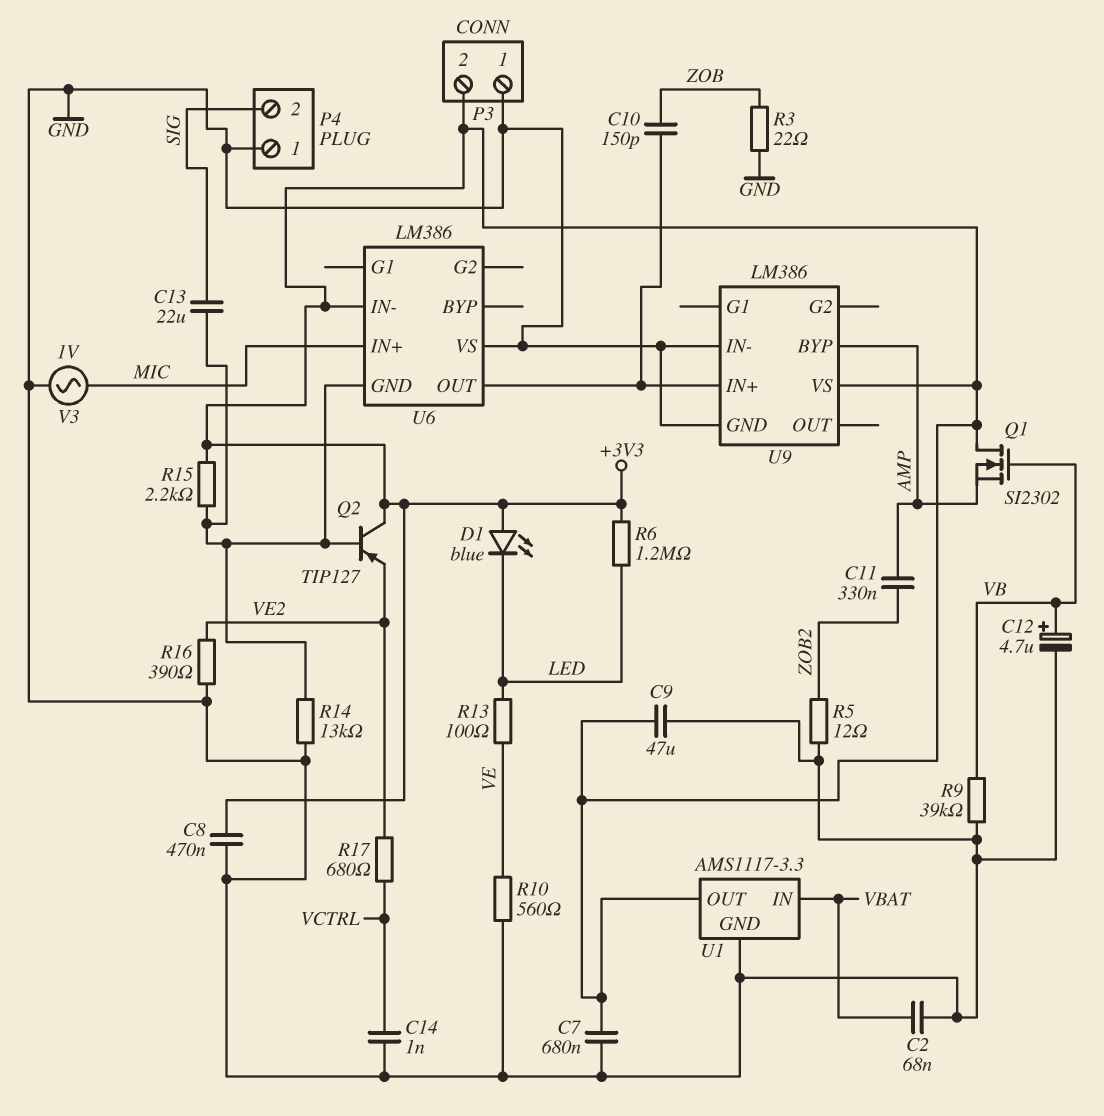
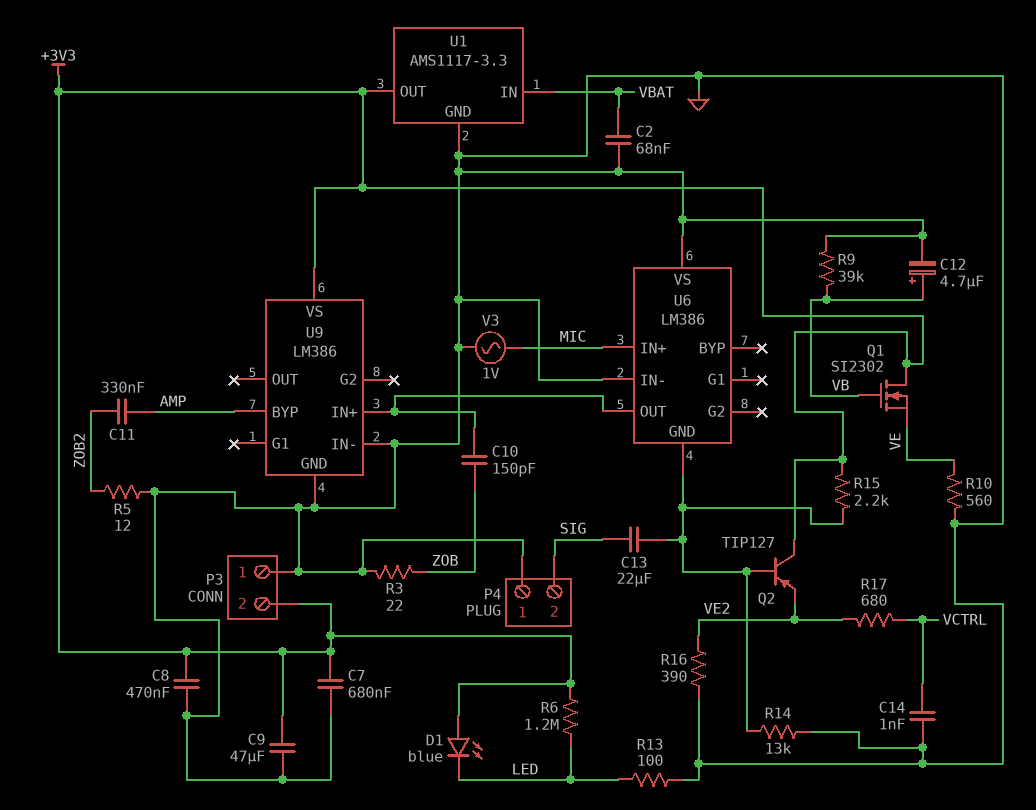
Q1: NMOS SI2302 (G VB, D +3V3, S AMP) -> NMOS SI2302 (G VB, D +3V3, S VE)
R13: 100 (LED, VE) -> 100 (GND, LED)
U6 pin IN-: +3V3 -> GND

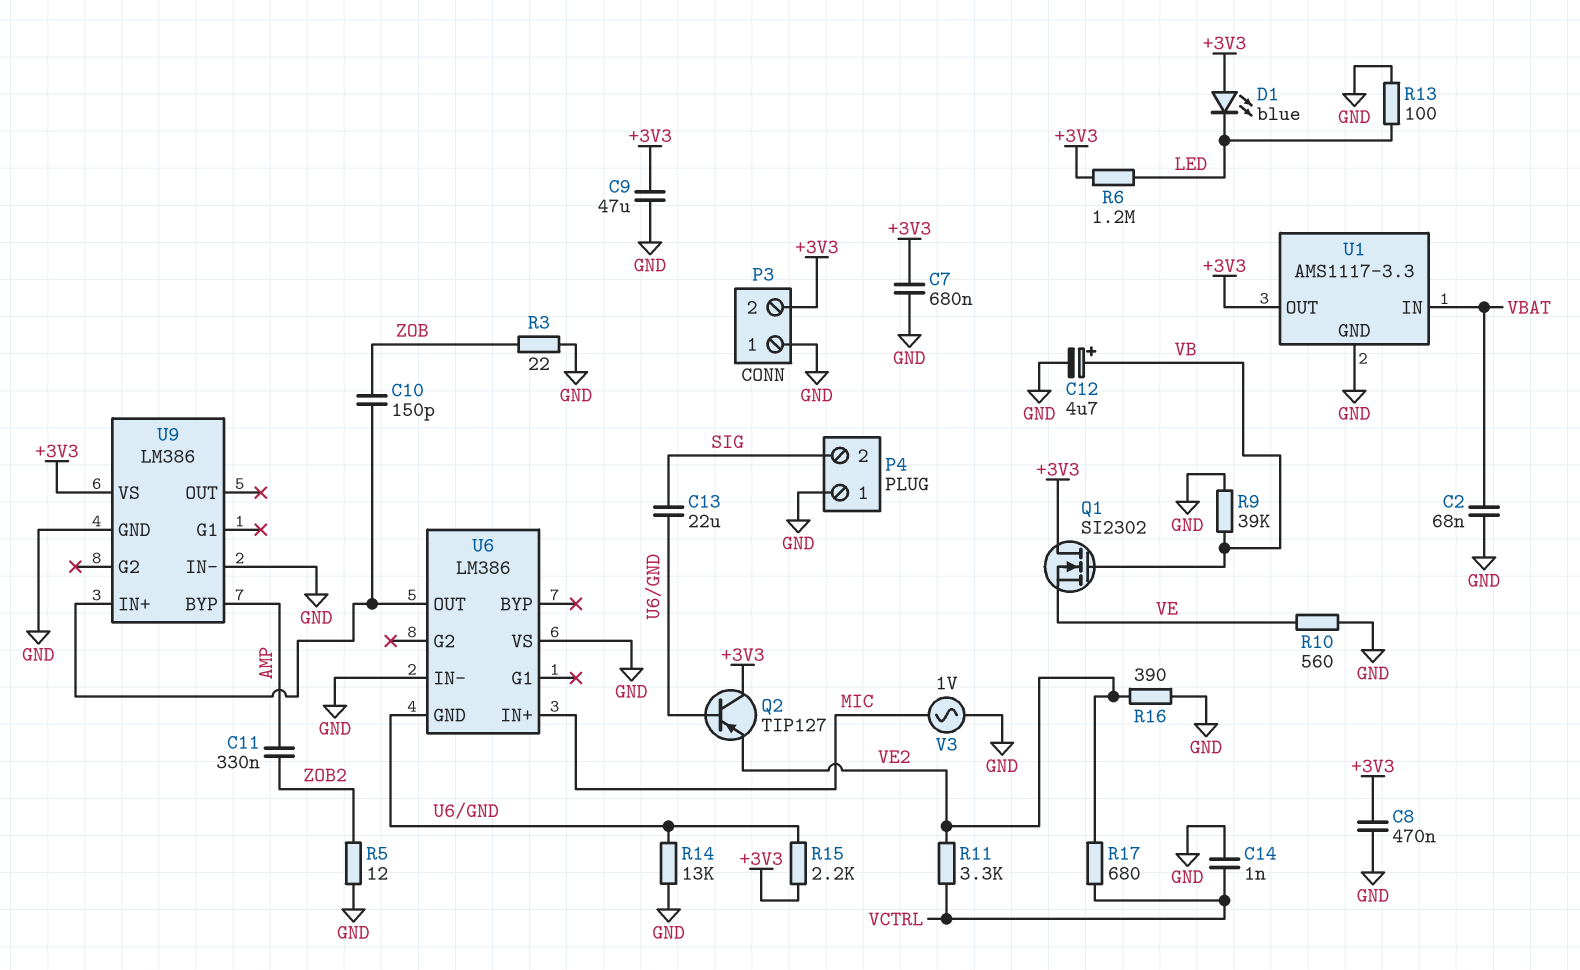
R11: none -> 3.3k (VCTRL, VE2)

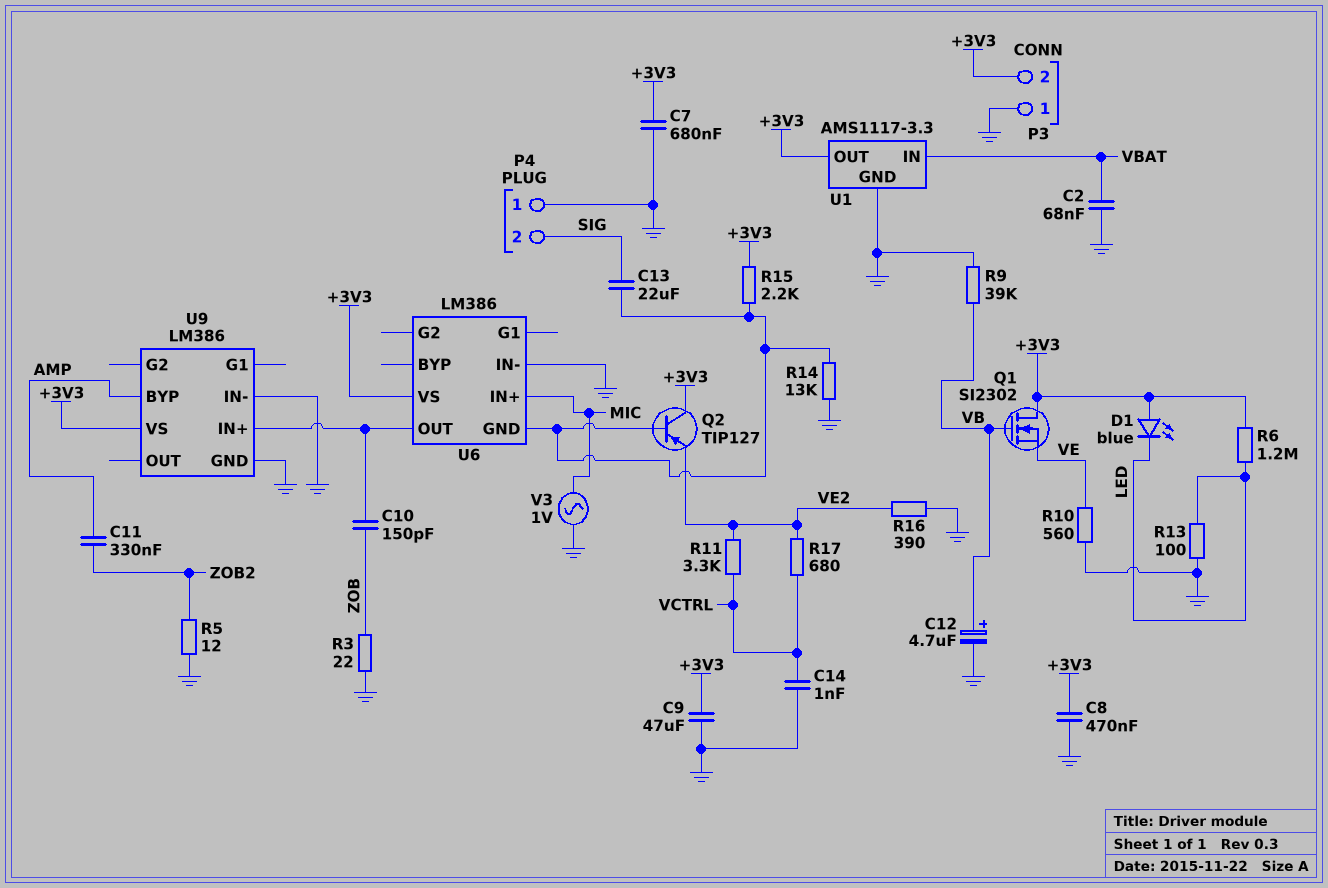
U6 pin VS: GND -> +3V3

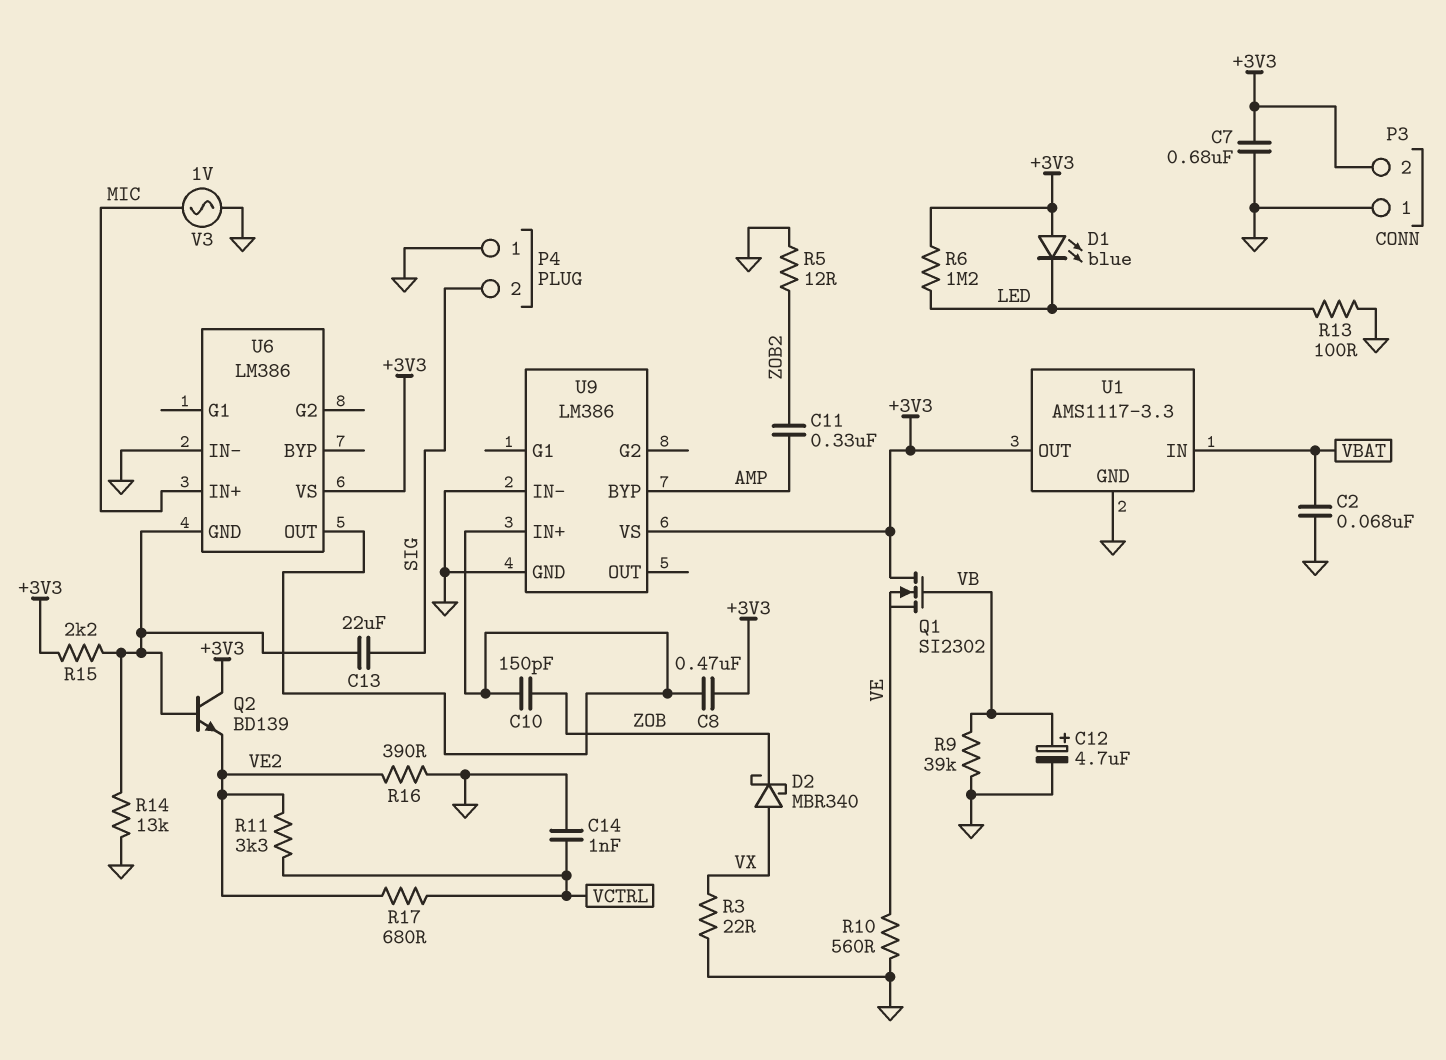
C8: 470nF (+3V3, GND) -> 470nF (+3V3, U6/OUT)
C9: 47uF (+3V3, GND) -> none
D2: none -> schottky MBR340 (A VX, K ZOB)
Q2: PNP TIP127 (B U6/GND, C +3V3, E VE2) -> NPN BD139 (B U6/GND, C +3V3, E VE2)
R3: 22 (GND, ZOB) -> 22 (GND, VX)

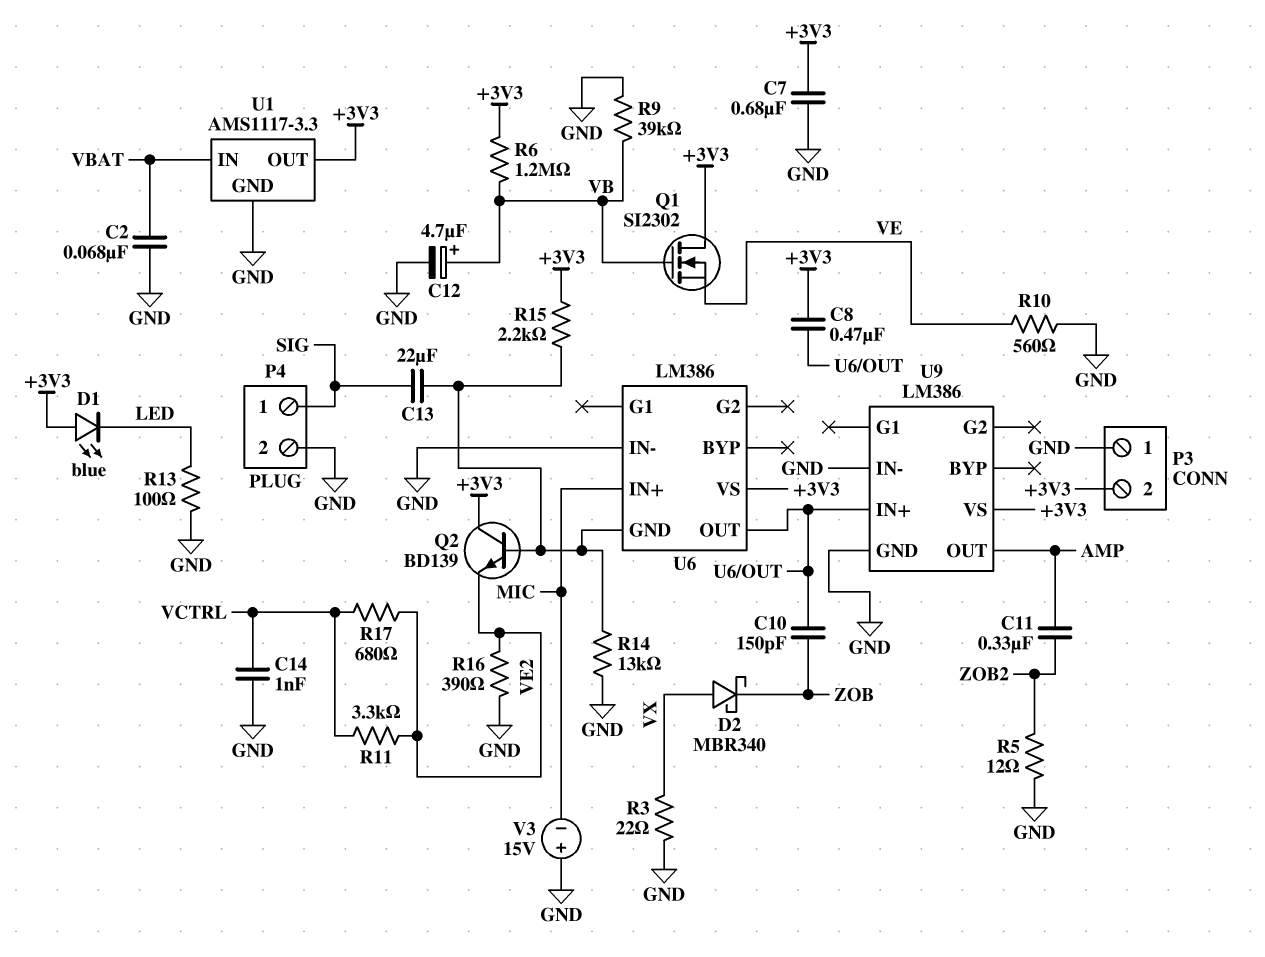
P4 pin 1: GND -> SIG
P4 pin 2: SIG -> GND
R6: 1.2M (+3V3, LED) -> 1.2M (+3V3, VB)
U9 pin BYP: AMP -> none
U9 pin OUT: none -> AMP
V3: AC 1V (GND, MIC) -> 15V (plus GND, minus MIC)

